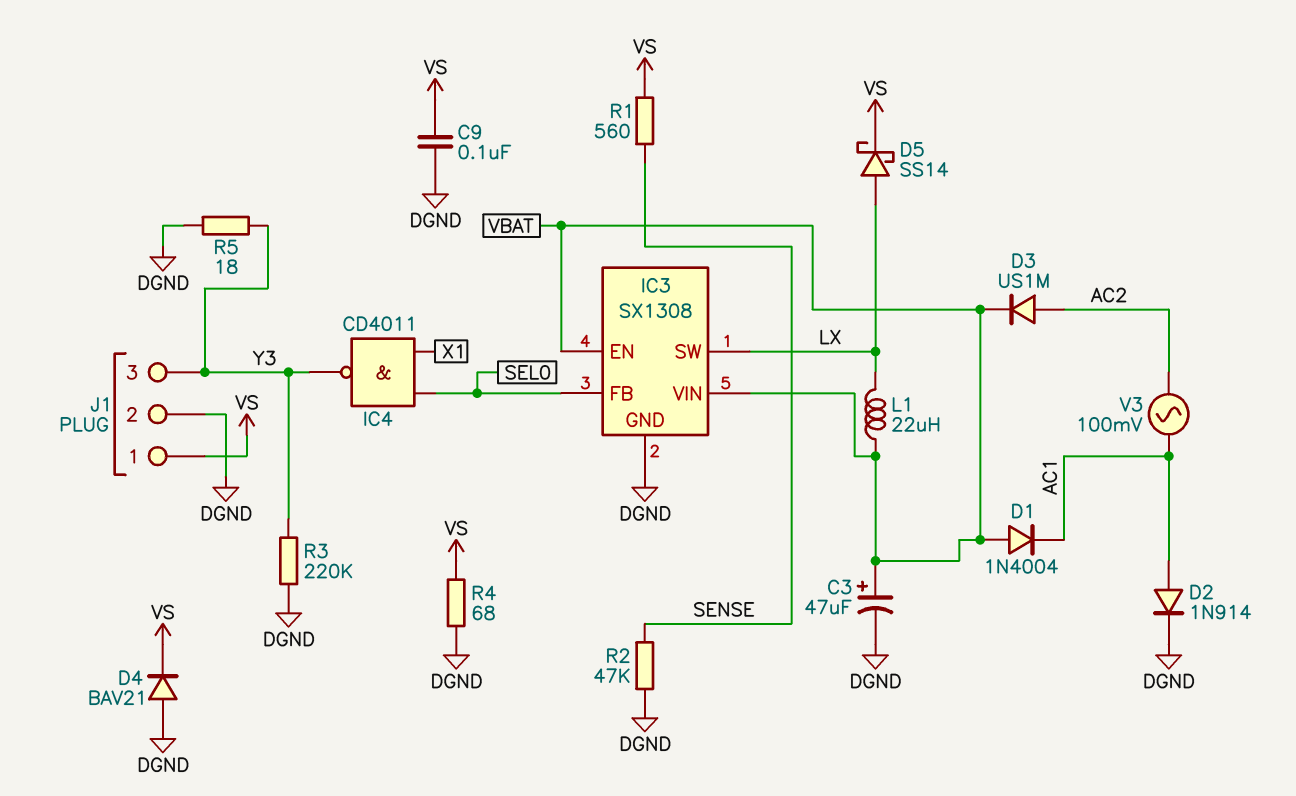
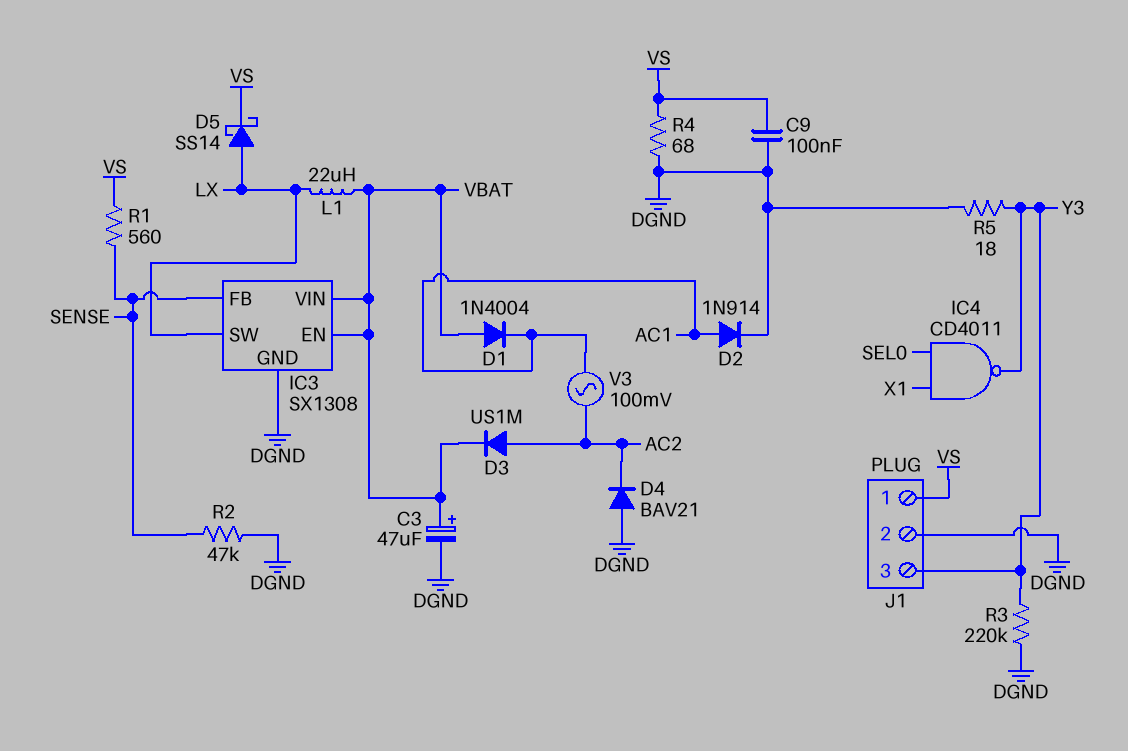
D4: diode BAV21 (A DGND, K VS) -> diode BAV21 (A DGND, K AC2)
IC3 pin FB: SEL0 -> SENSE

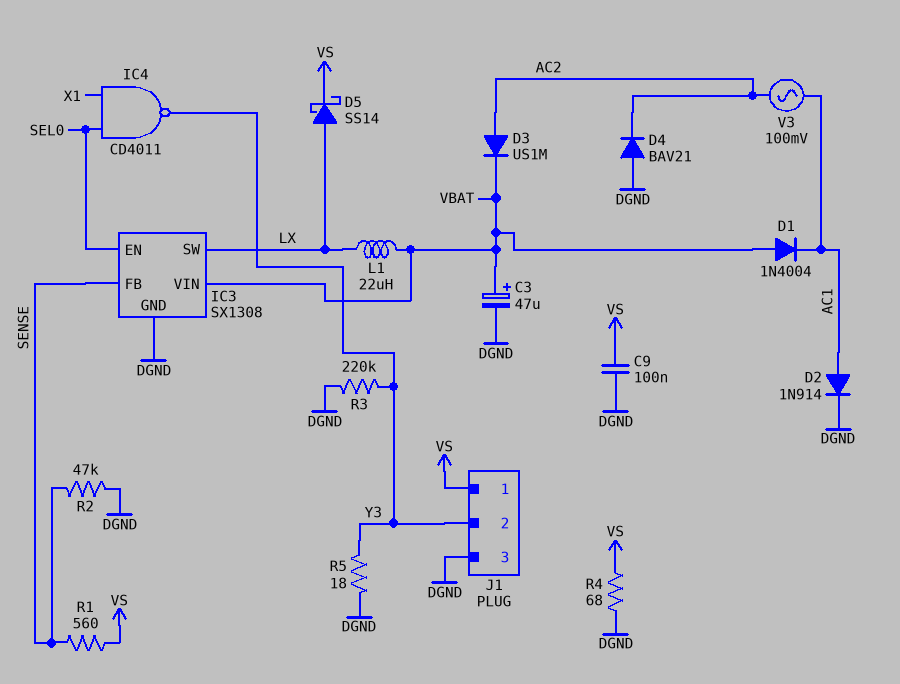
IC3 pin EN: VBAT -> SEL0
J1 pin 2: DGND -> Y3
J1 pin 3: Y3 -> DGND

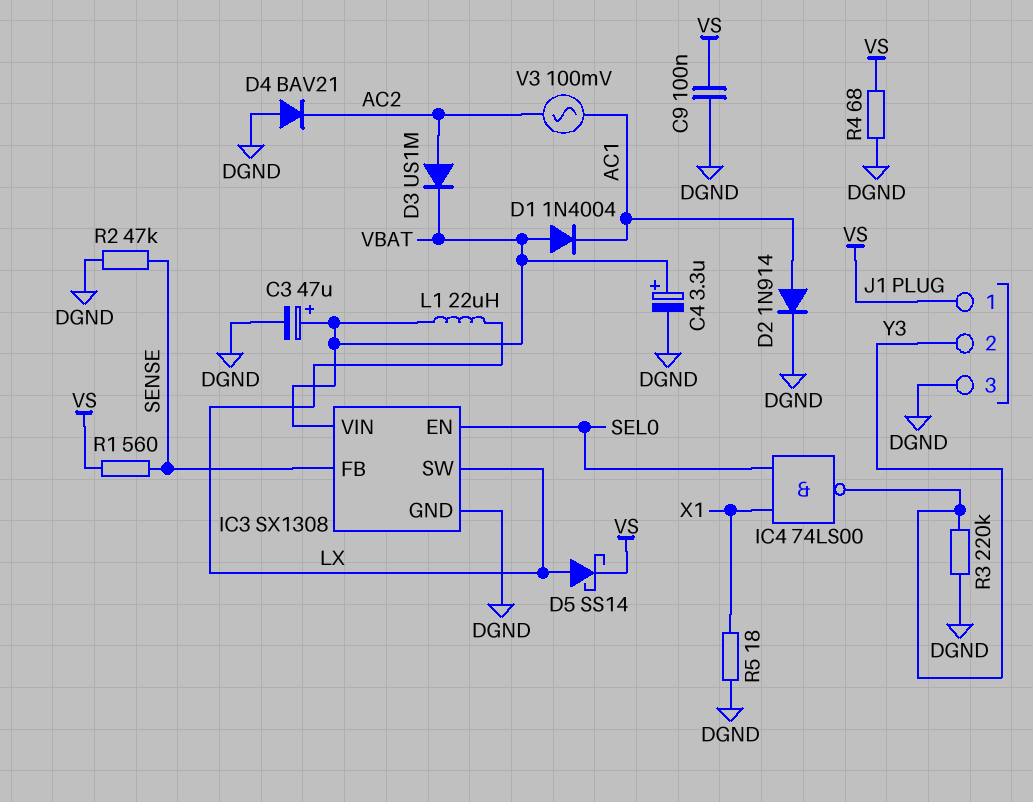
C4: none -> 3.3uF (plus VBAT, minus DGND)
IC4: NAND CD4011 (in SEL0, in X1, out Y3) -> NAND 74LS00 (in SEL0, in X1, out Y3)
R5: 18 (DGND, Y3) -> 18 (DGND, X1)

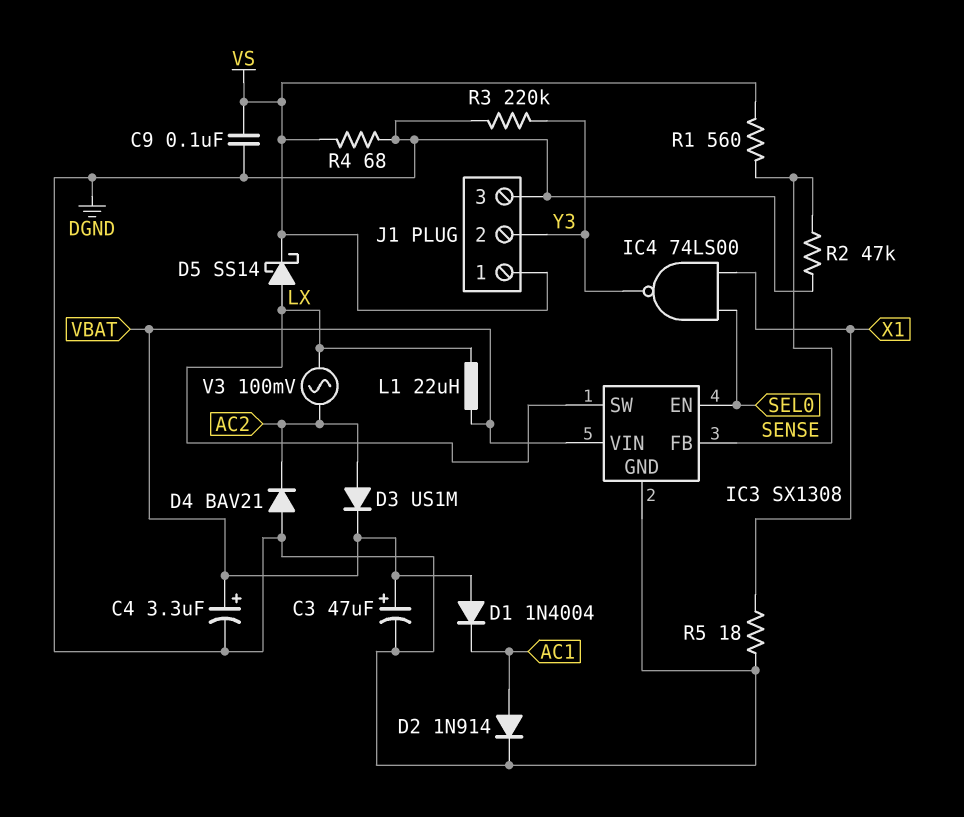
V3: AC 100mV (AC1, AC2) -> AC 100mV (AC2, LX)

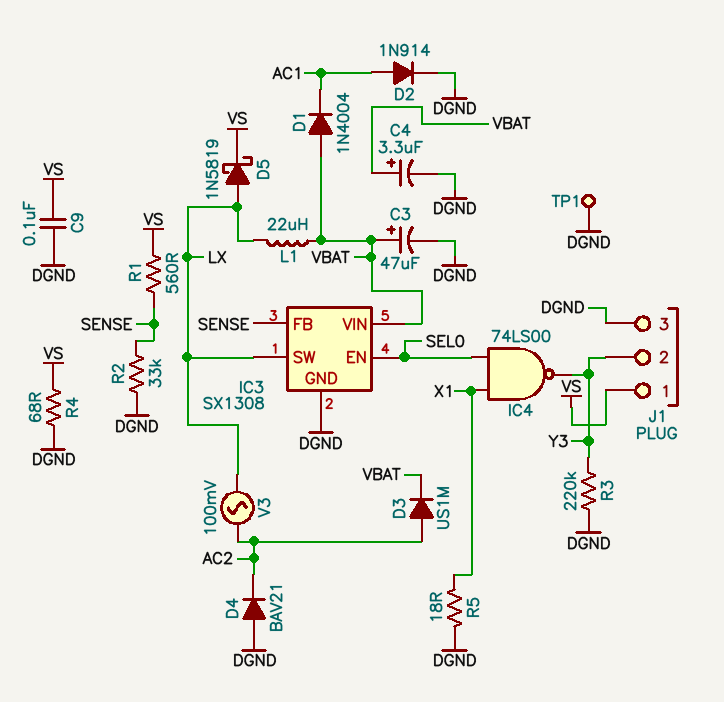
D5: schottky SS14 (A LX, K VS) -> schottky 1N5819 (A LX, K VS)
R2: 47k (DGND, SENSE) -> 33k (DGND, SENSE)
TP1: none -> test point (DGND)

